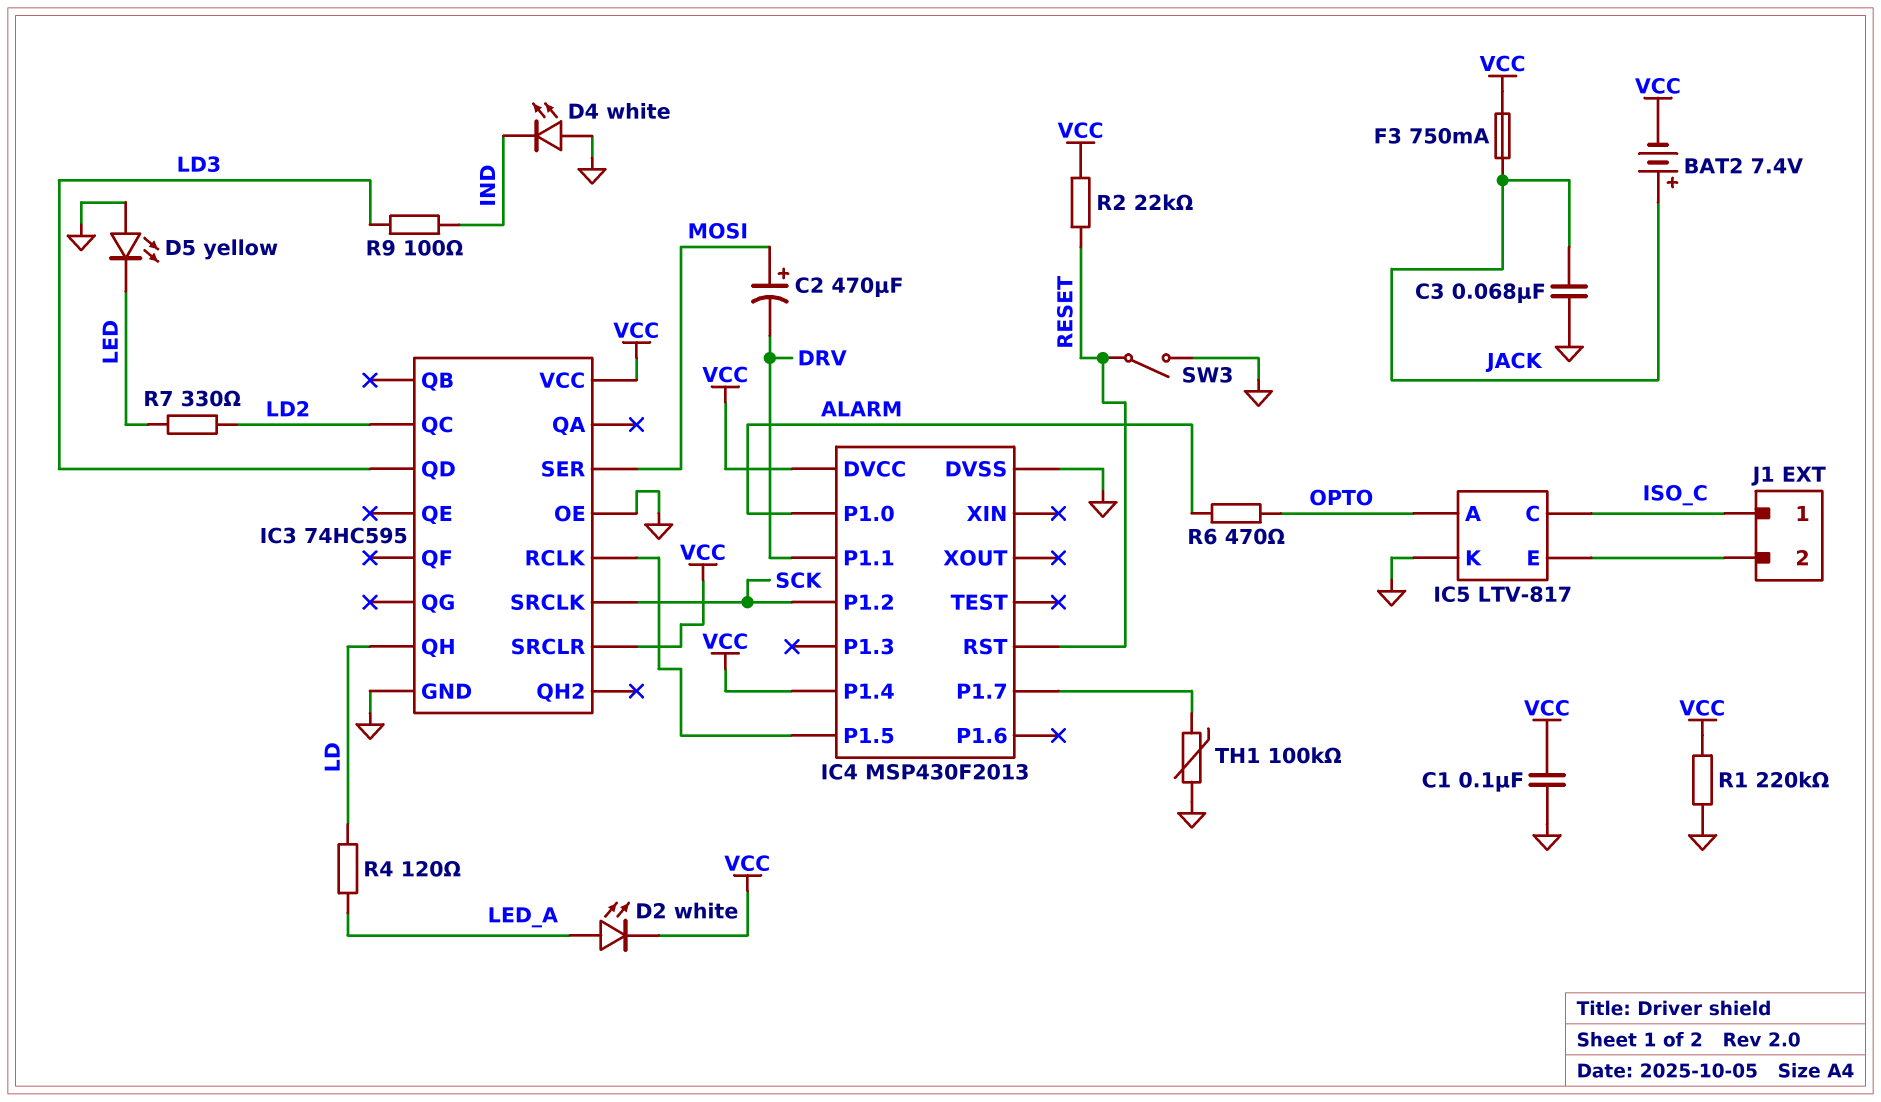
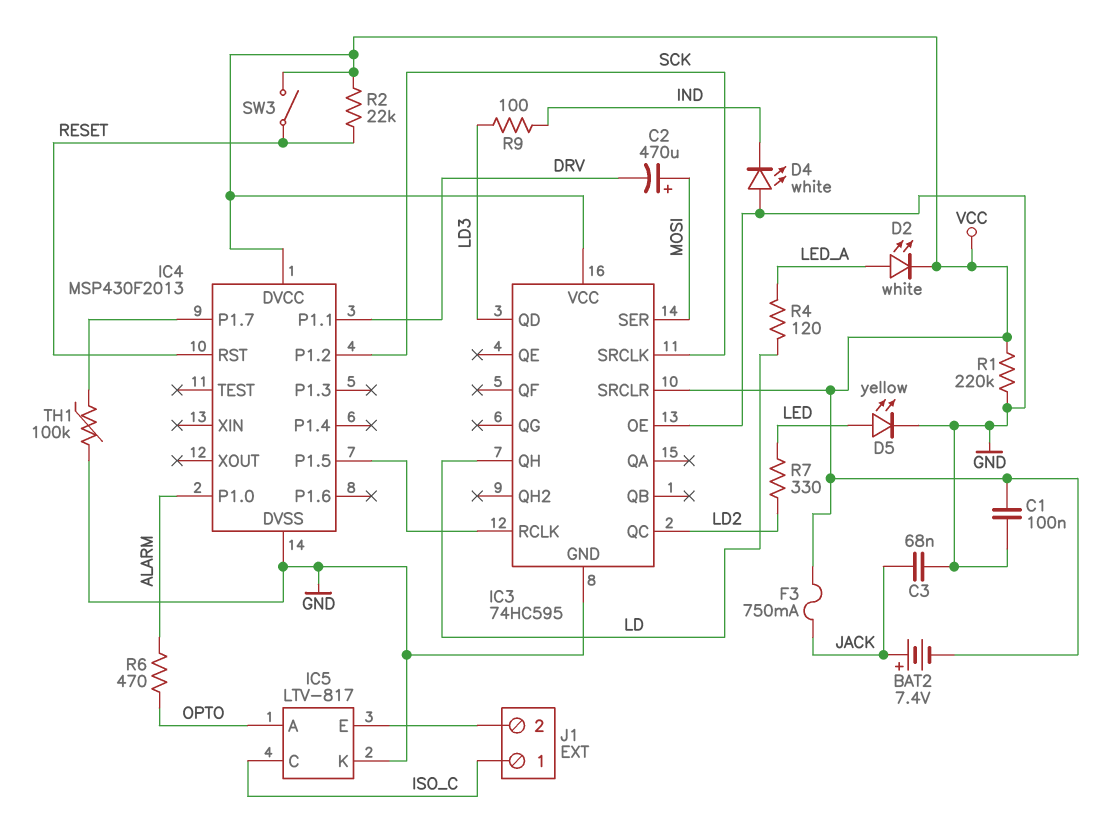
D5: LED yellow (A GND, K LED) -> LED yellow (A LED, K GND)
IC4 pin P1.4: VCC -> none
SW3: switch (GND, RESET) -> switch (RESET, VCC)

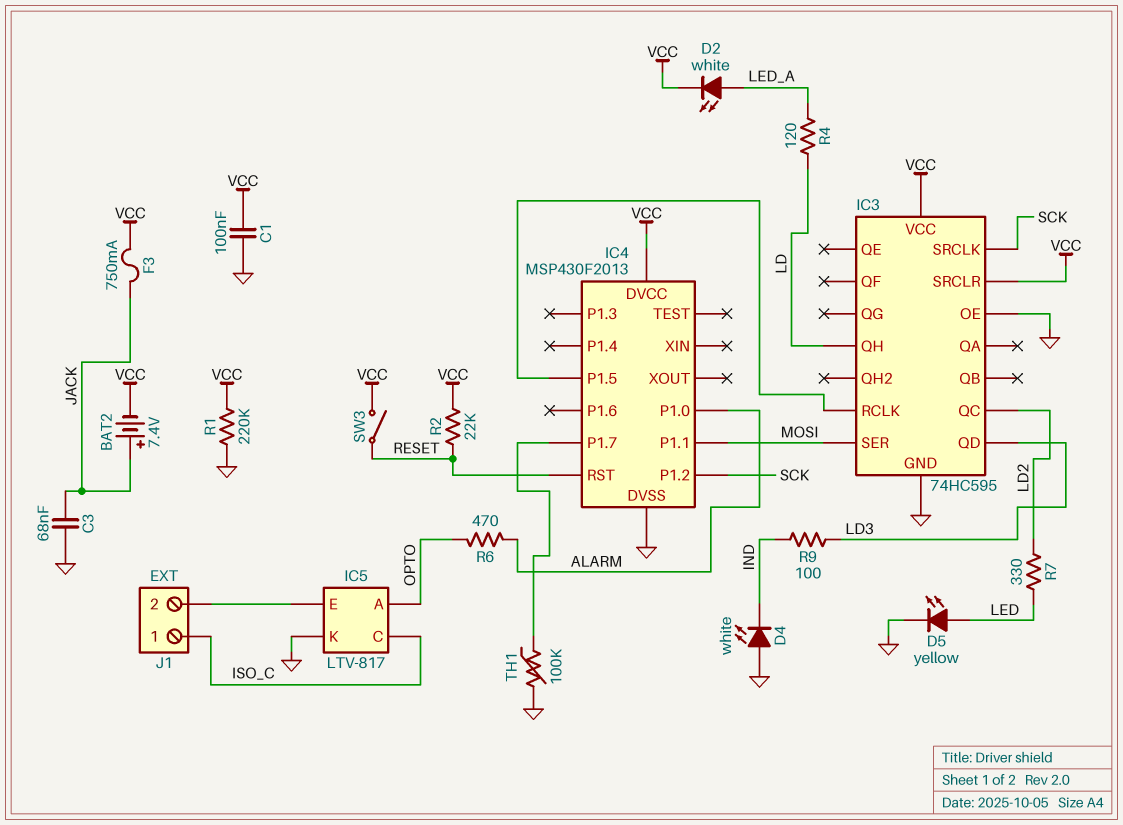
C2: 470uF (plus MOSI, minus DRV) -> none
IC4 pin P1.1: DRV -> MOSI

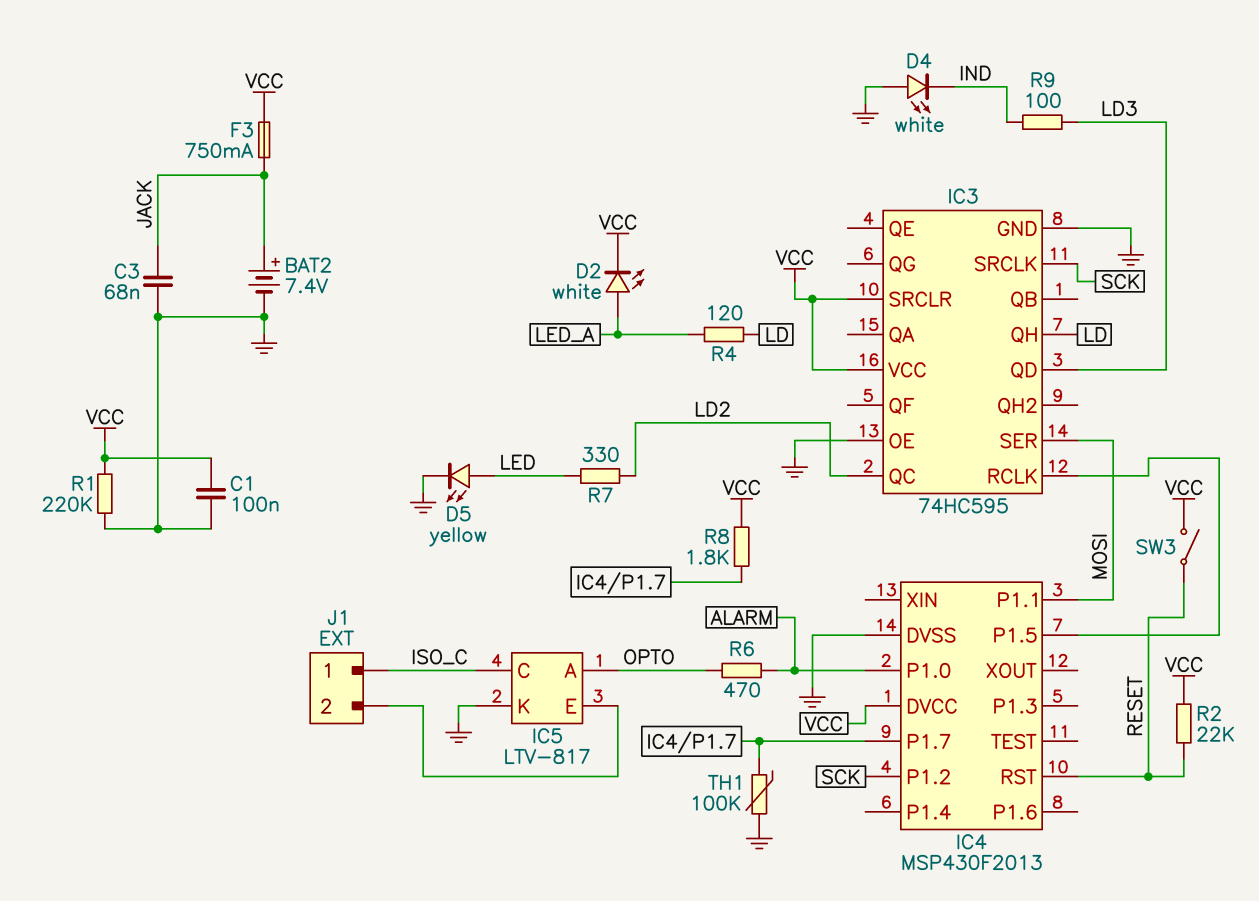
BAT2: 7.4V (plus JACK, minus VCC) -> 7.4V (plus JACK, minus GND)
R8: none -> 1.8k (IC4/P1.7, VCC)

